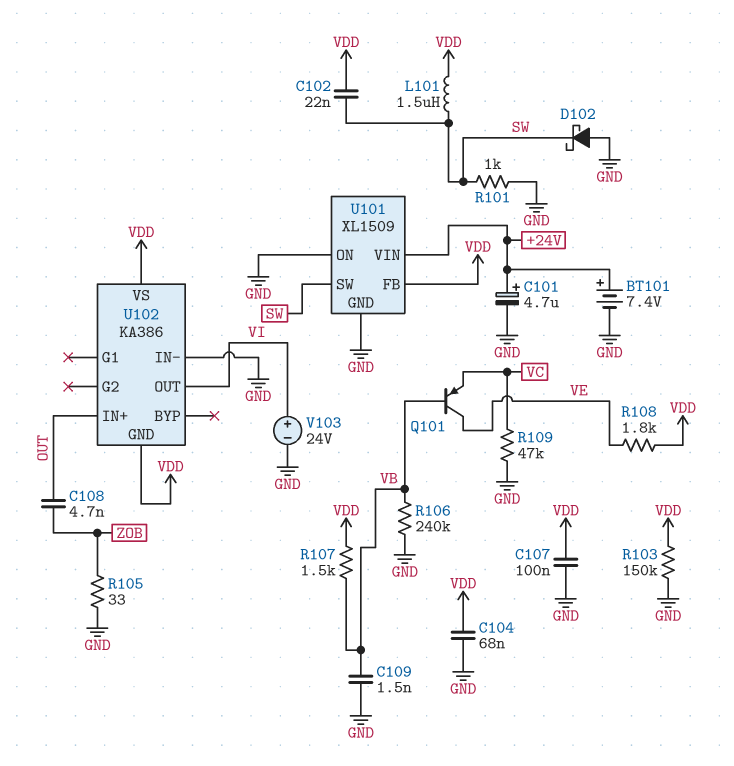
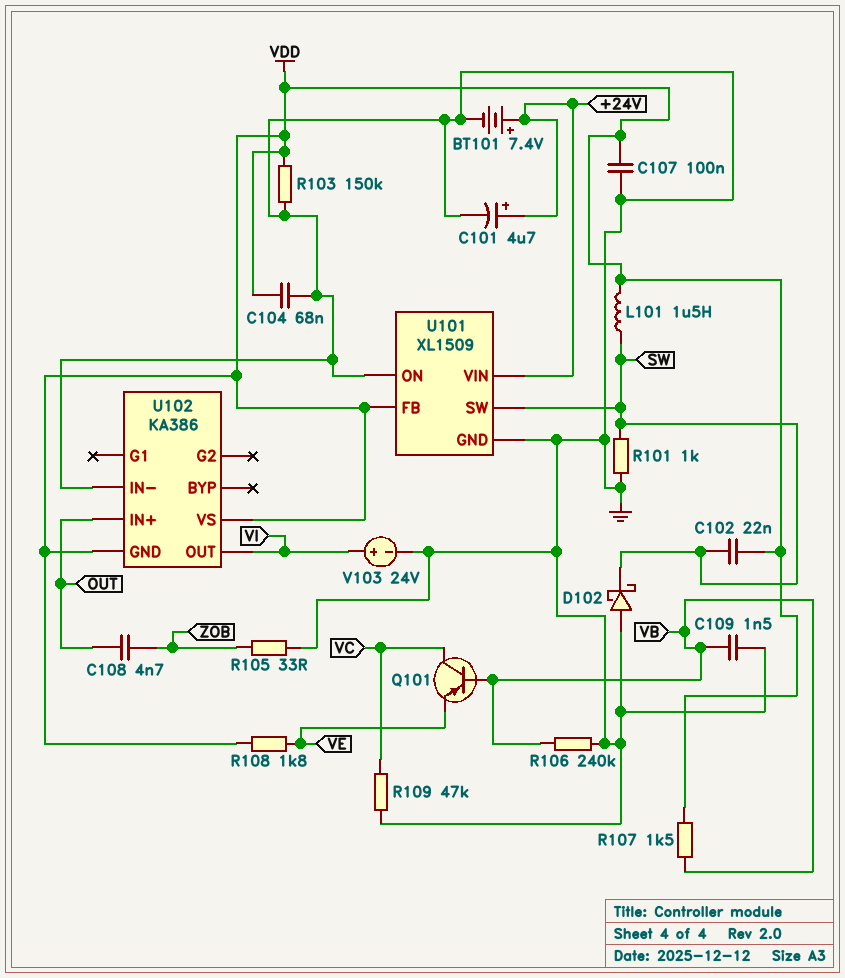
Q101: PNP (B VB, C VE, E VC) -> PNP (B VB, C VC, E VE)

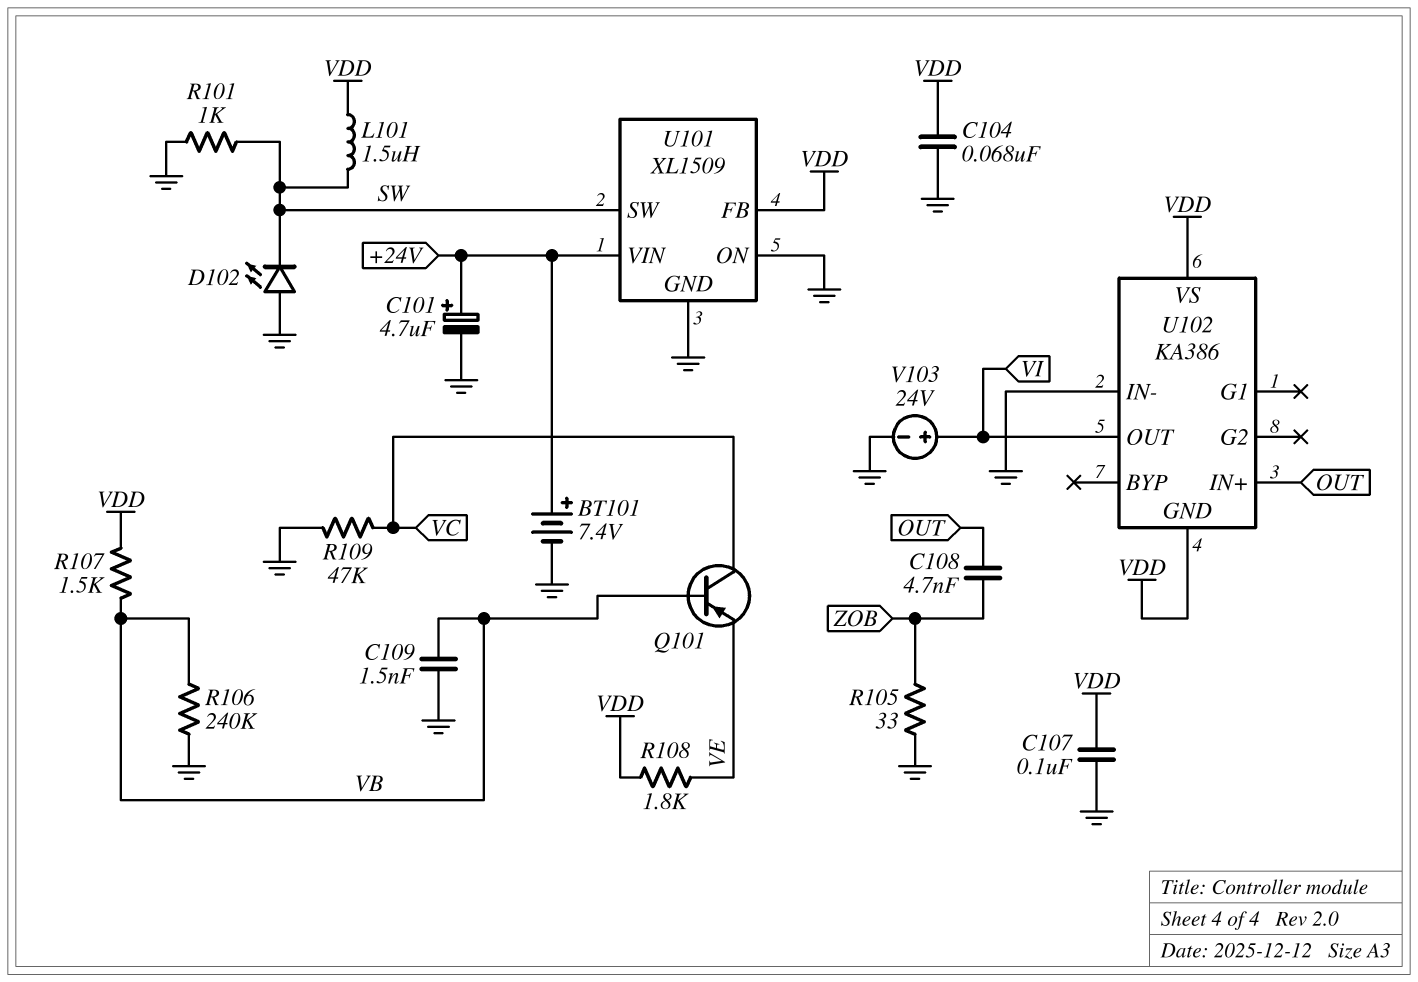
C102: 22nF (SW, VDD) -> none
D102: schottky (A GND, K SW) -> LED (A GND, K SW)
R103: 150k (GND, VDD) -> none

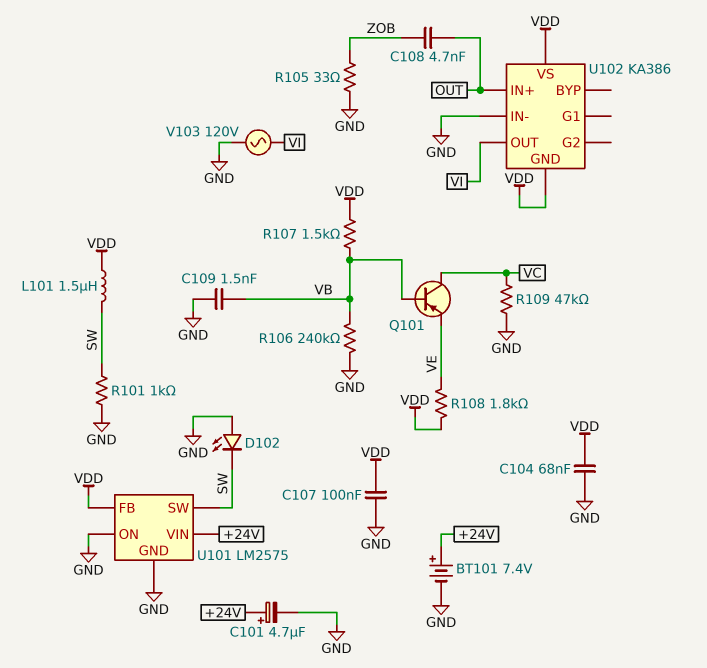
U101: XL1509 -> LM2575
V103: 24V (plus VI, minus GND) -> AC 120V (GND, VI)

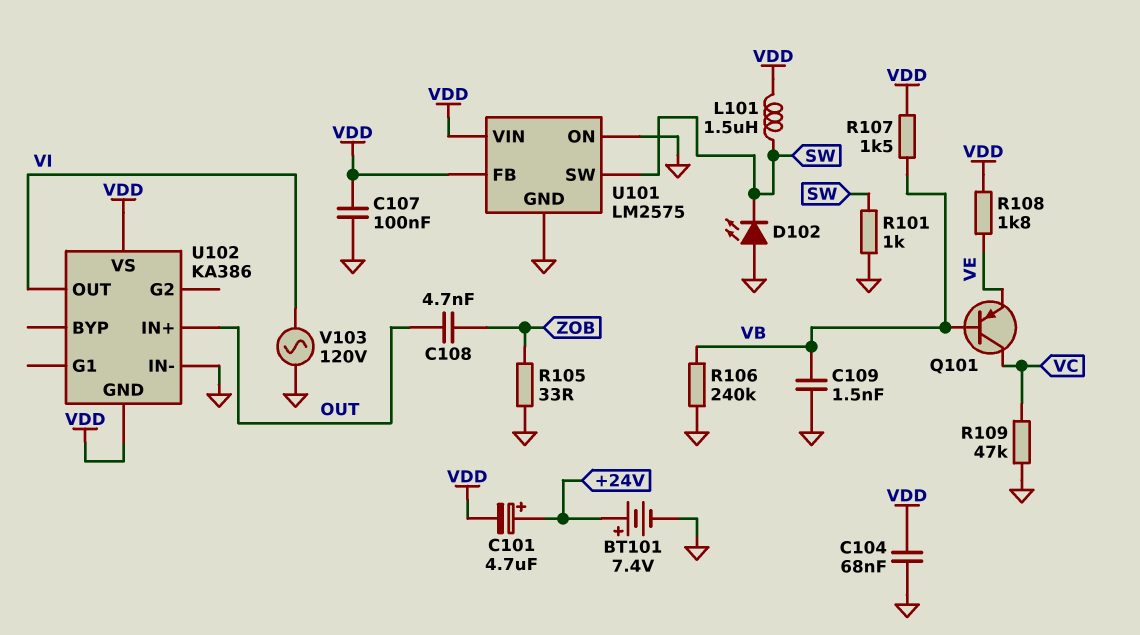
C101: 4.7uF (plus +24V, minus GND) -> 4.7uF (plus +24V, minus VDD)
U101 pin VIN: +24V -> VDD

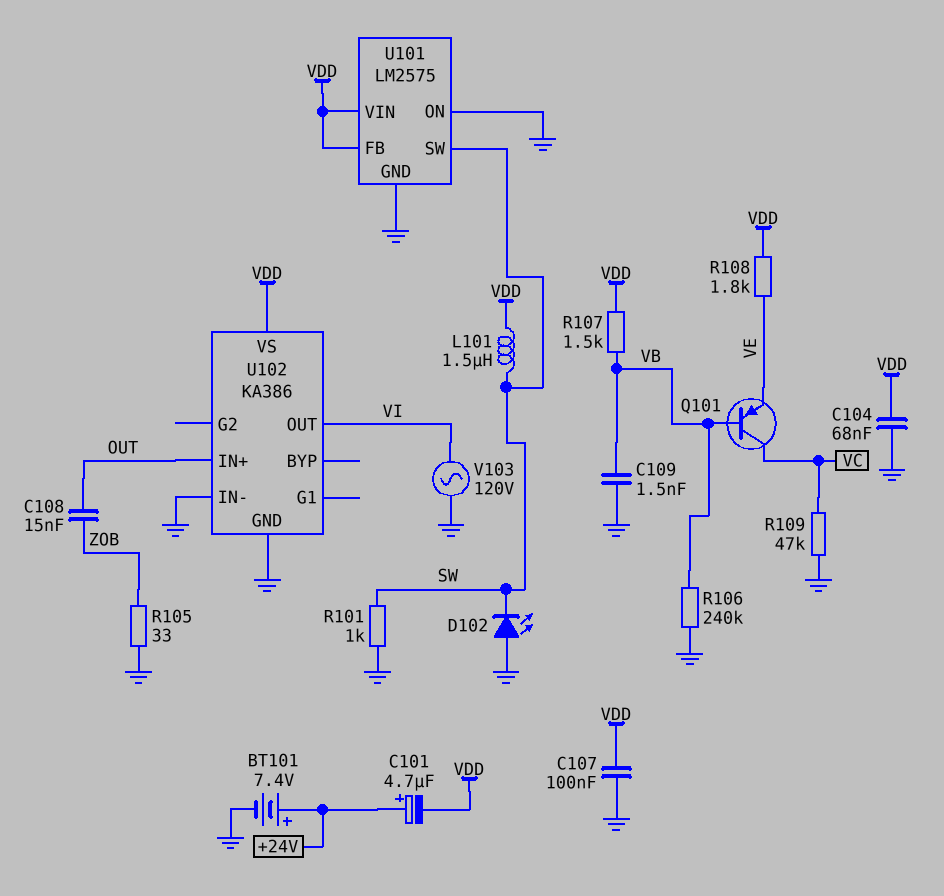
C108: 4.7nF (OUT, ZOB) -> 15nF (OUT, ZOB)
U102 pin GND: VDD -> GND

